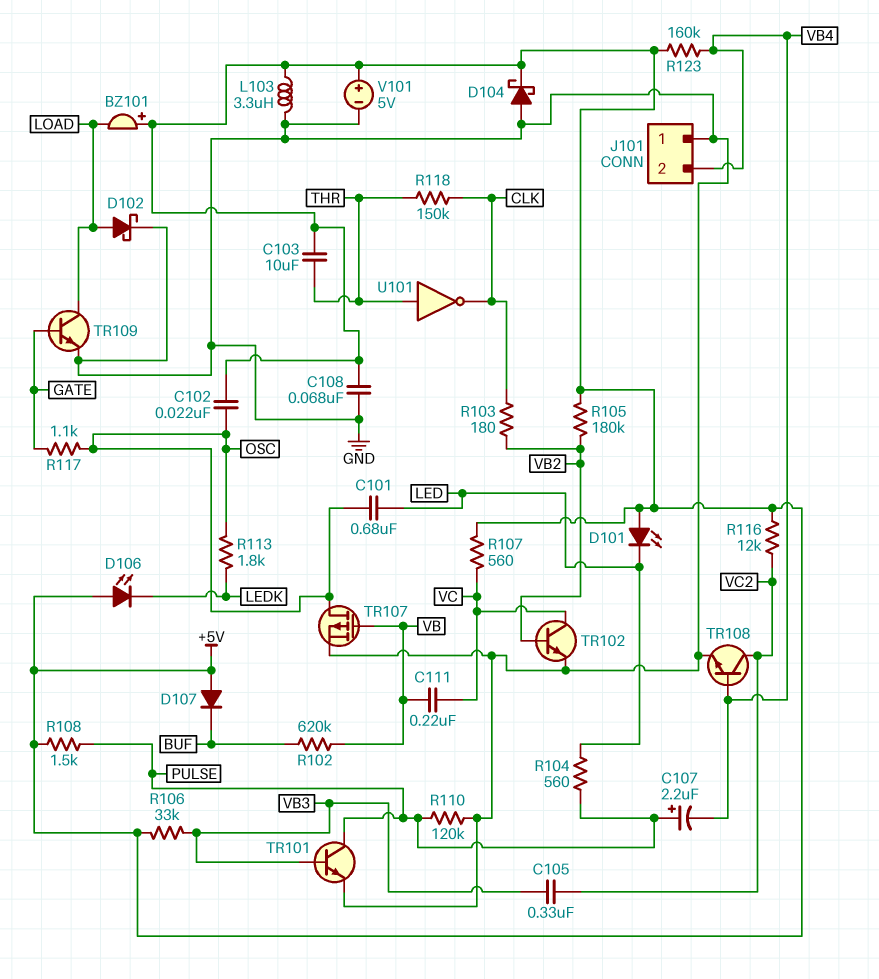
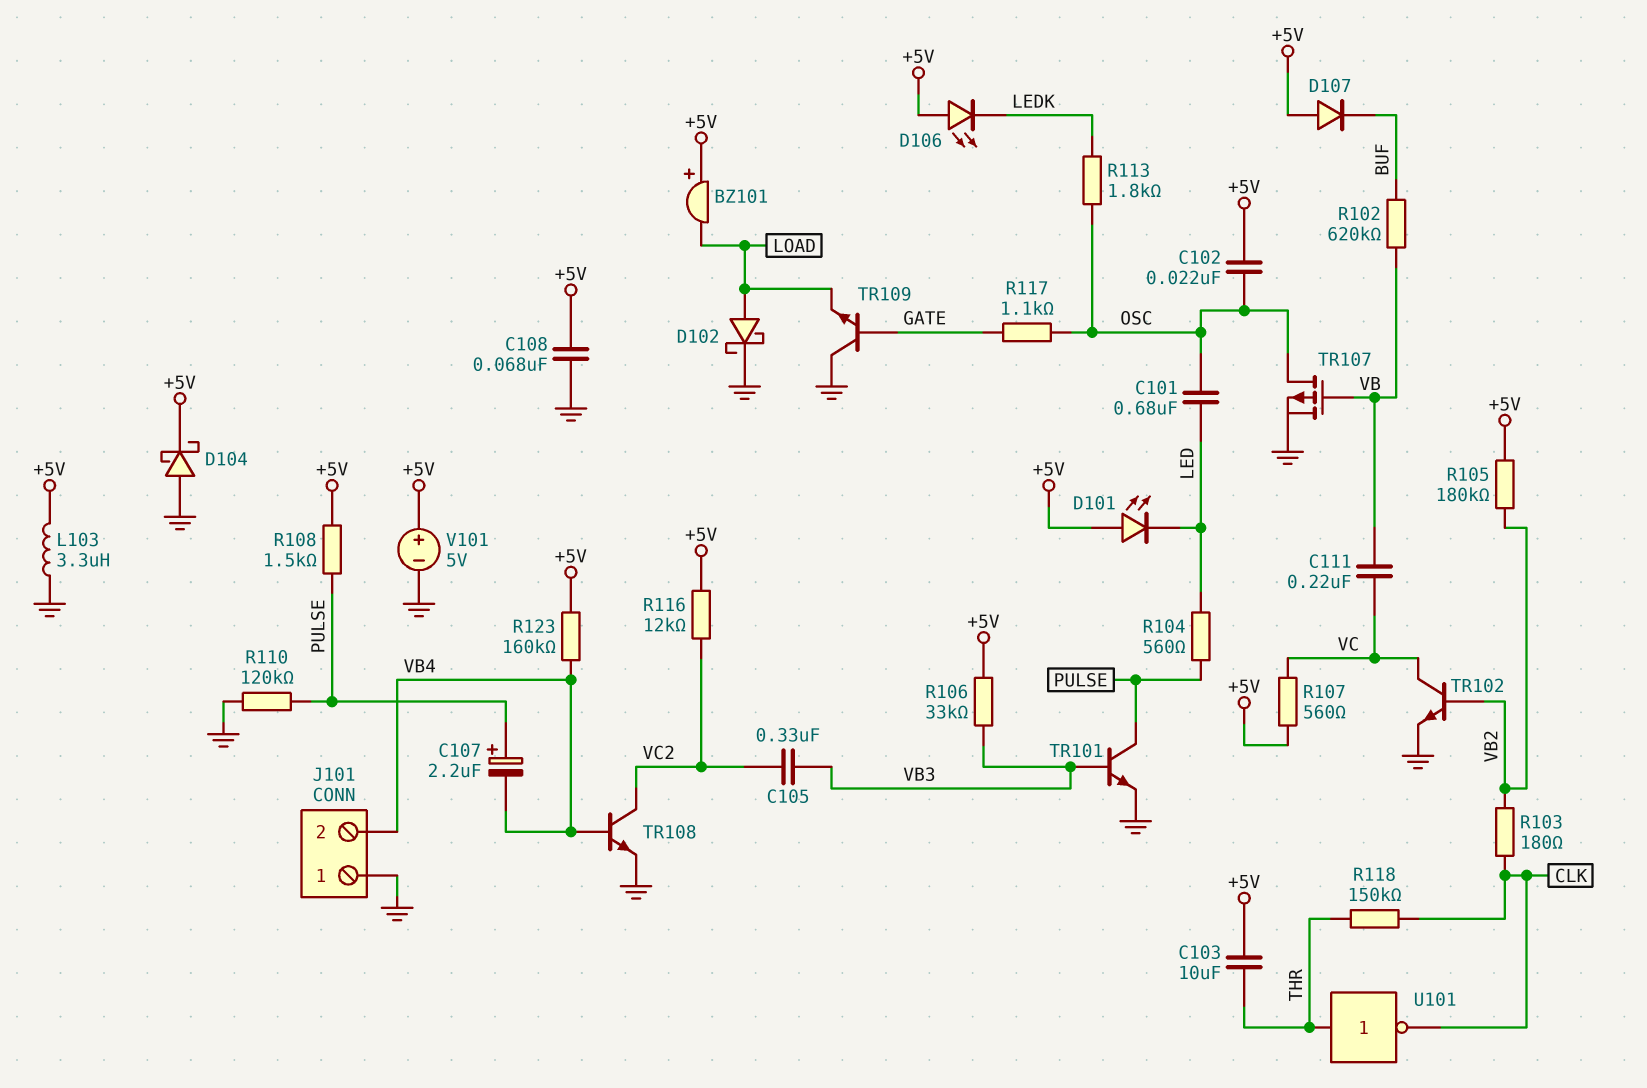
TR109: NPN (B GATE, C LOAD, E GND) -> NPN (B GATE, C GND, E LOAD)

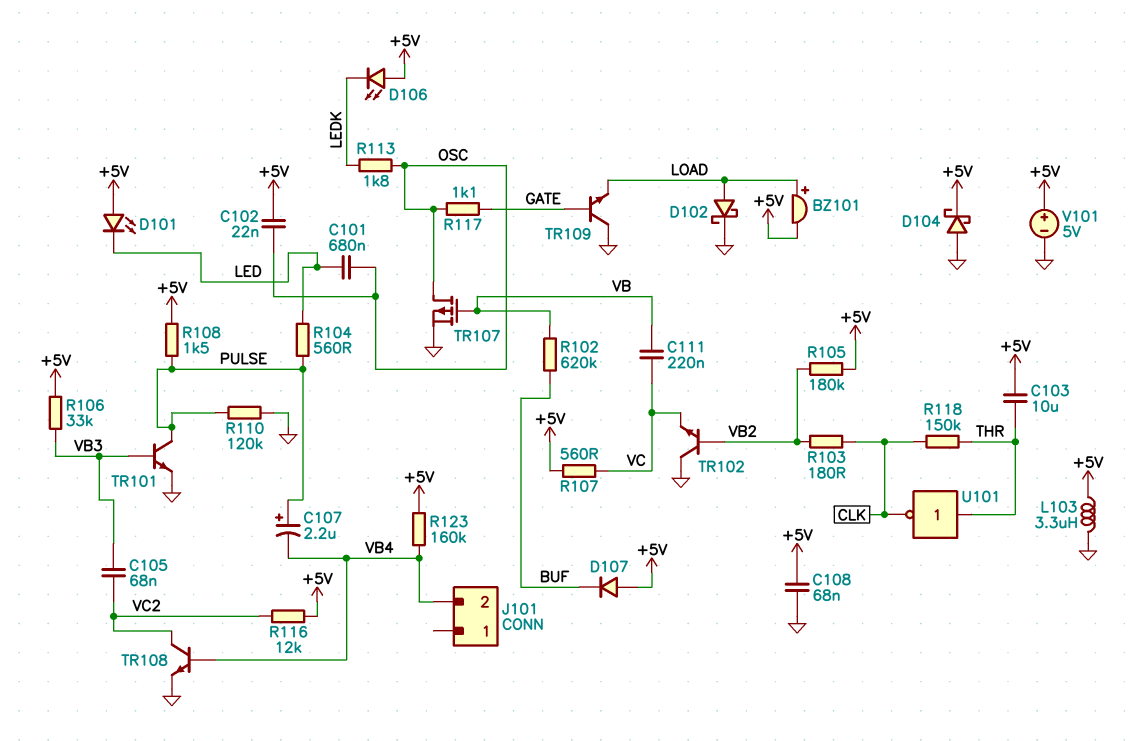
BZ101: buzzer (plus +5V, minus LOAD) -> buzzer (plus LOAD, minus +5V)
C105: 330nF (VB3, VC2) -> 68nF (VB3, VC2)
J101 pin 1: GND -> none
TR102: NPN (B VB2, C VC, E GND) -> NPN (B VB2, C GND, E VC)

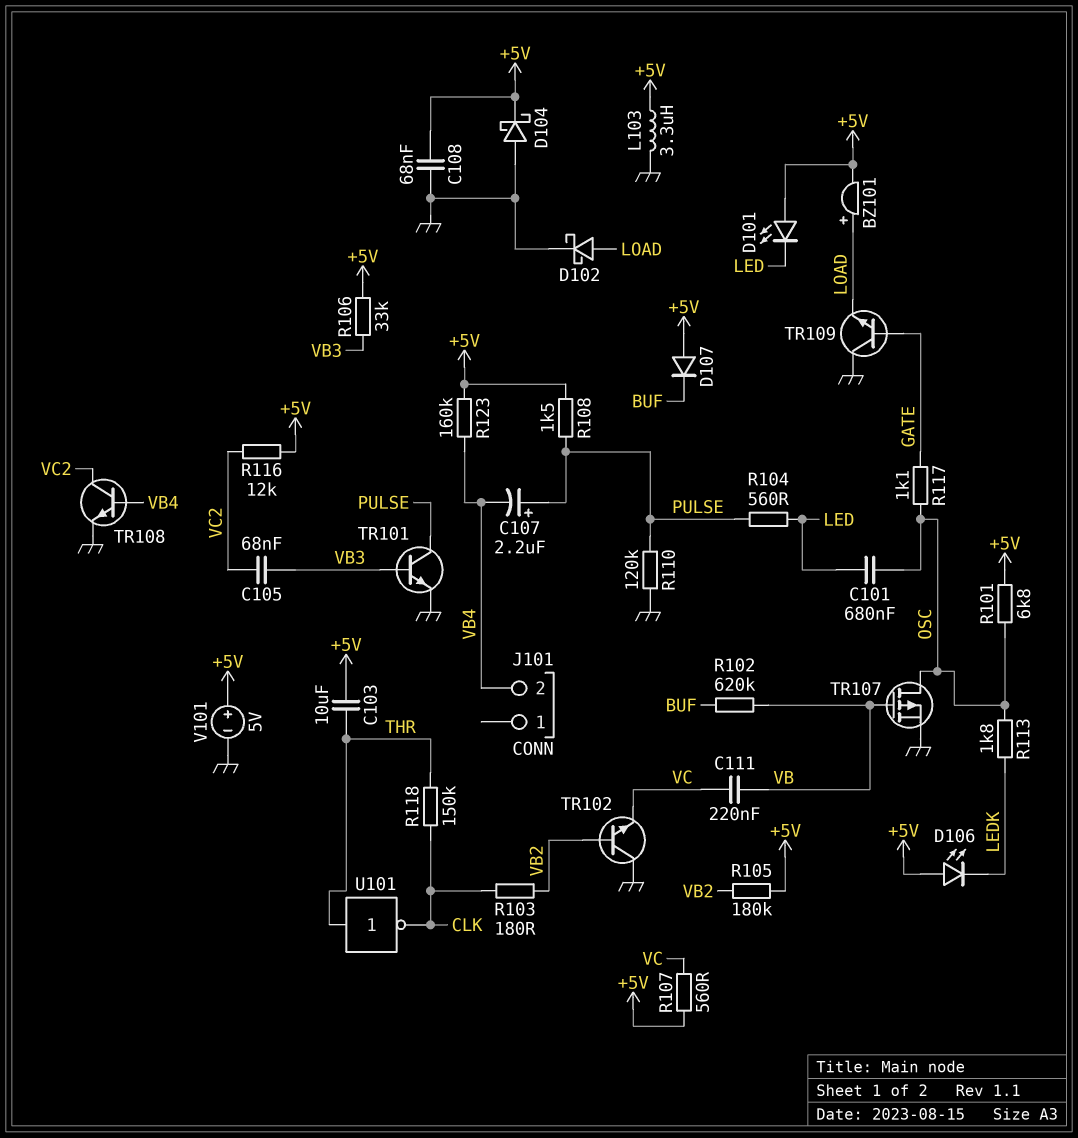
C102: 22nF (+5V, OSC) -> none
R101: none -> 6.8k (+5V, OSC)

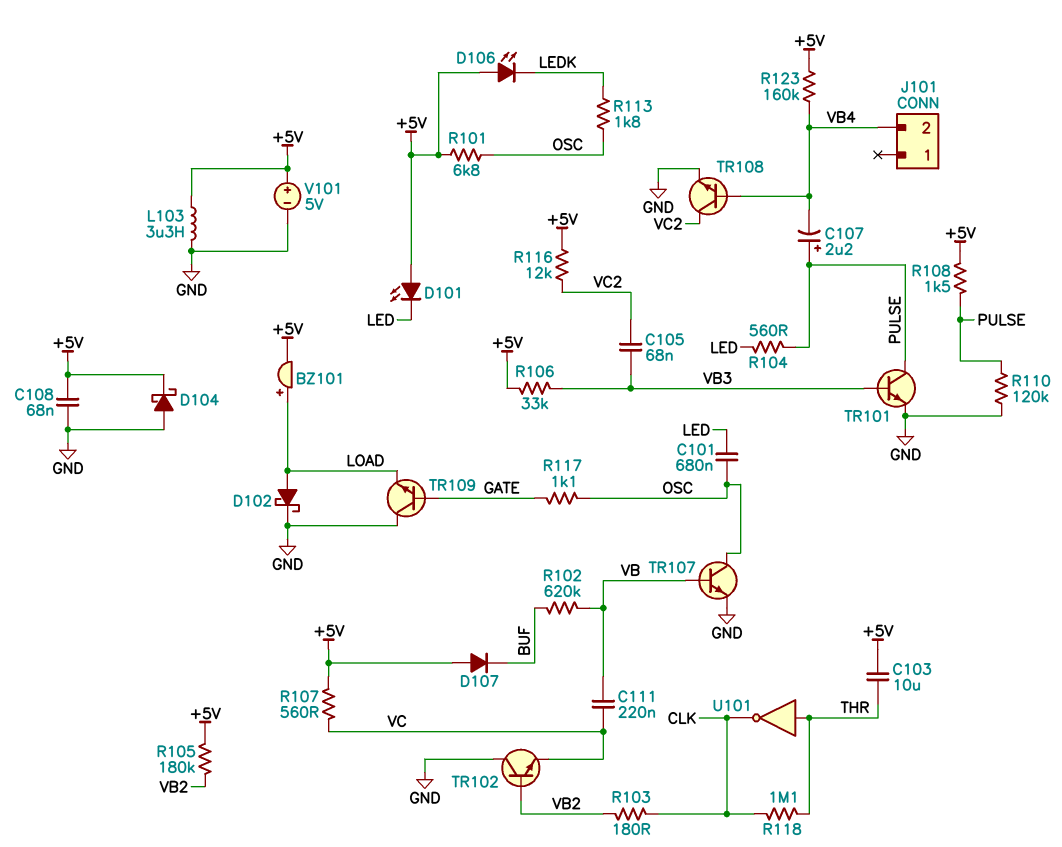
R118: 150k (CLK, THR) -> 1.1M (CLK, THR)
TR107: PMOS (G VB, D OSC, S GND) -> NPN (B VB, C OSC, E GND)

